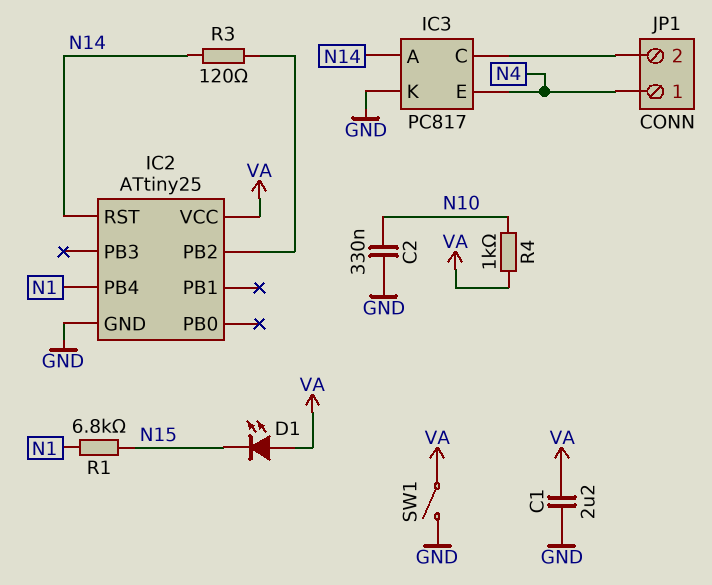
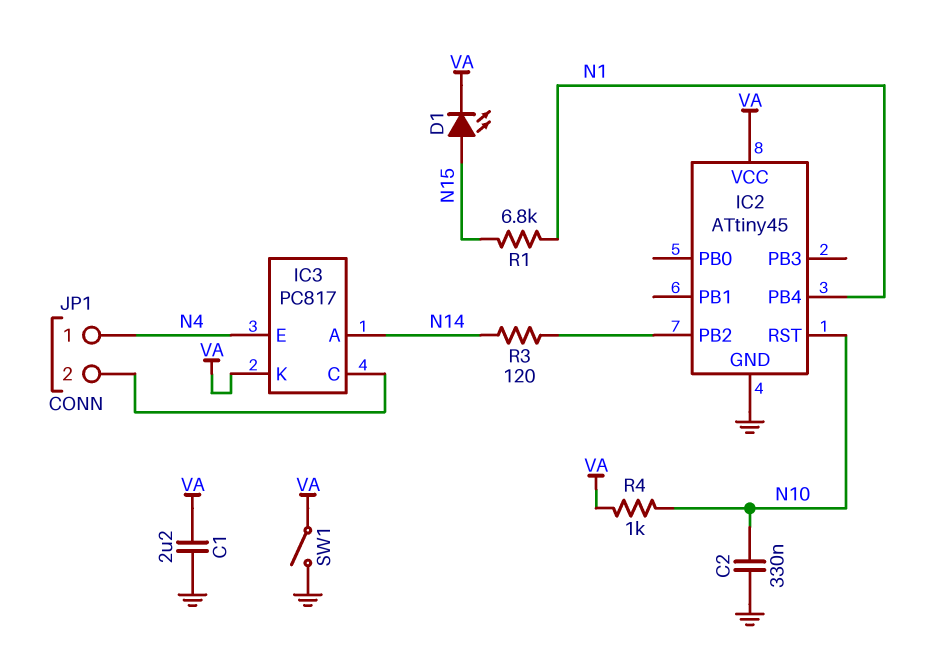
D1: LED (A VA, K N15) -> LED (A N15, K VA)
IC2: ATtiny25 -> ATtiny45
IC2 pin RST: N14 -> N10
IC3 pin K: GND -> VA

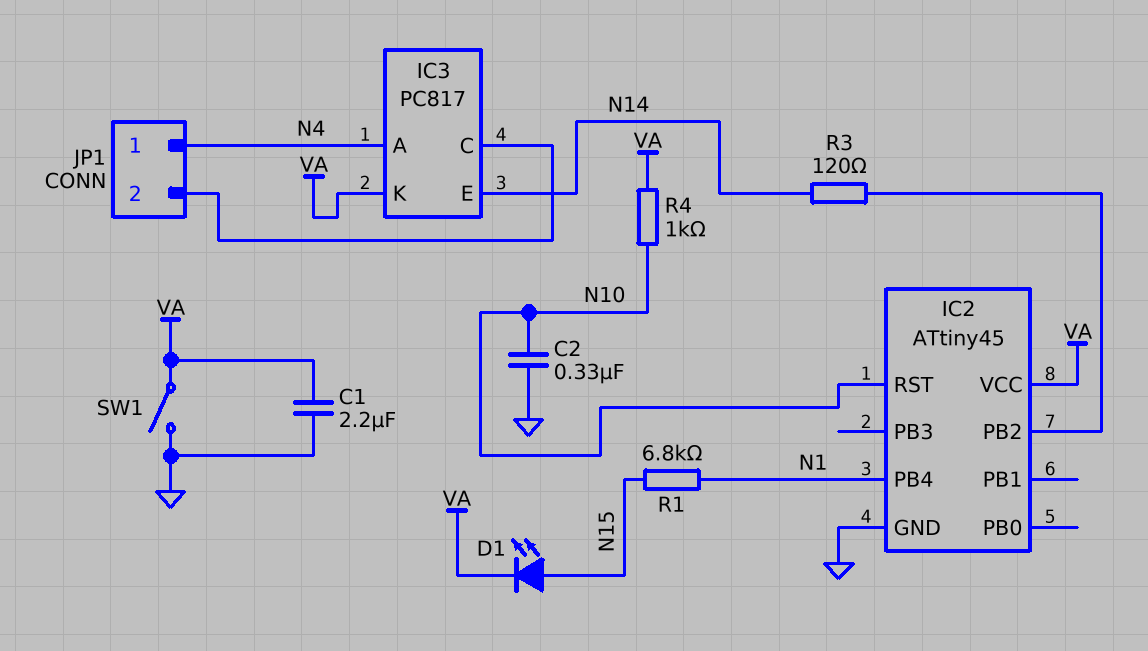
IC3 pin A: N14 -> N4
IC3 pin E: N4 -> N14

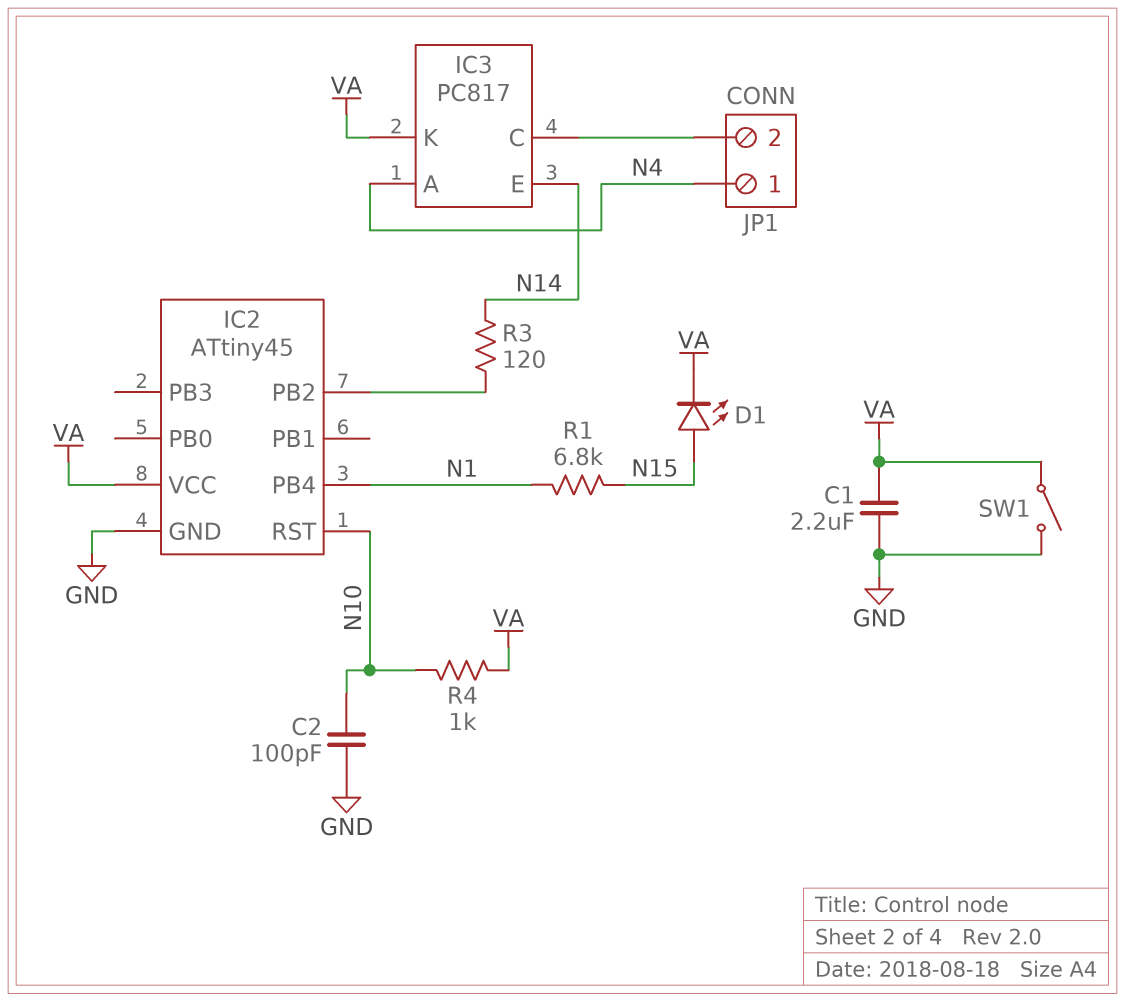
C2: 330nF (GND, N10) -> 100pF (GND, N10)

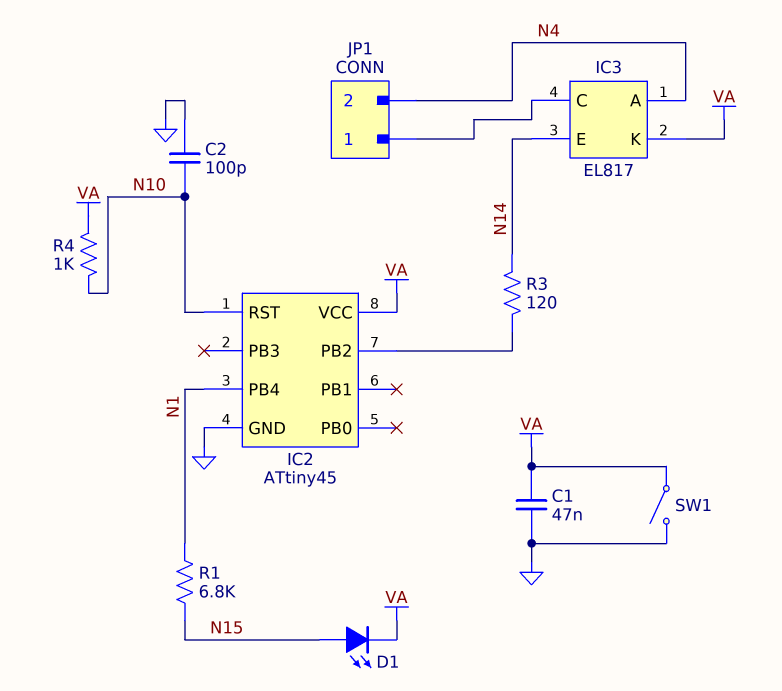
C1: 2.2uF (GND, VA) -> 47nF (GND, VA)
IC3: PC817 -> EL817
JP1 pin 1: N4 -> IC3/C
JP1 pin 2: IC3/C -> N4

